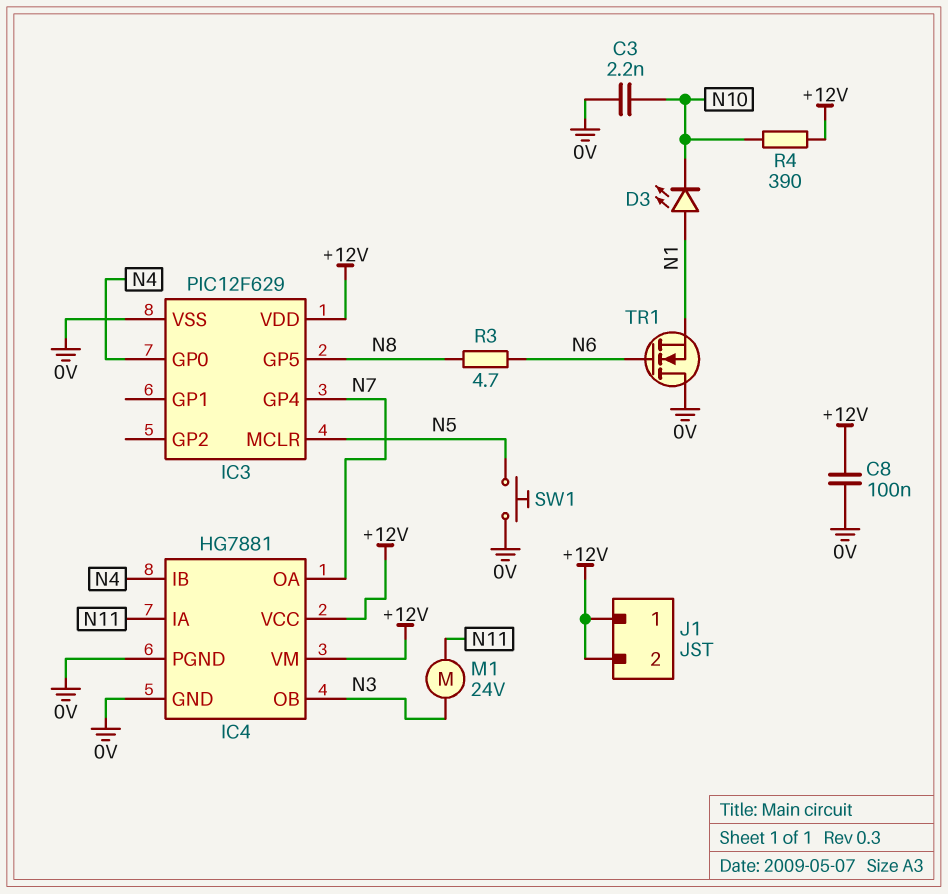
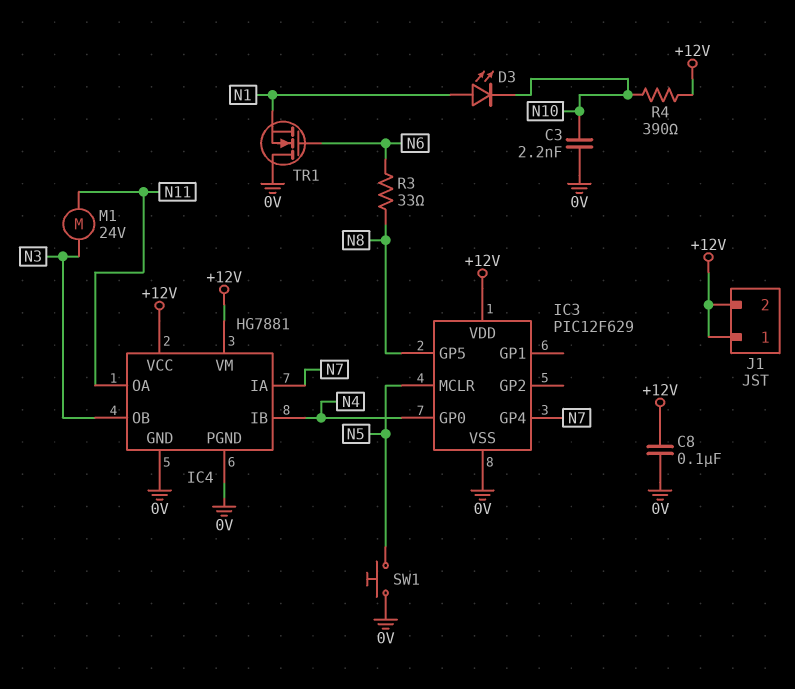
IC4 pin IA: N11 -> N7
IC4 pin OA: N7 -> N11
R3: 4.7 (N6, N8) -> 33 (N6, N8)

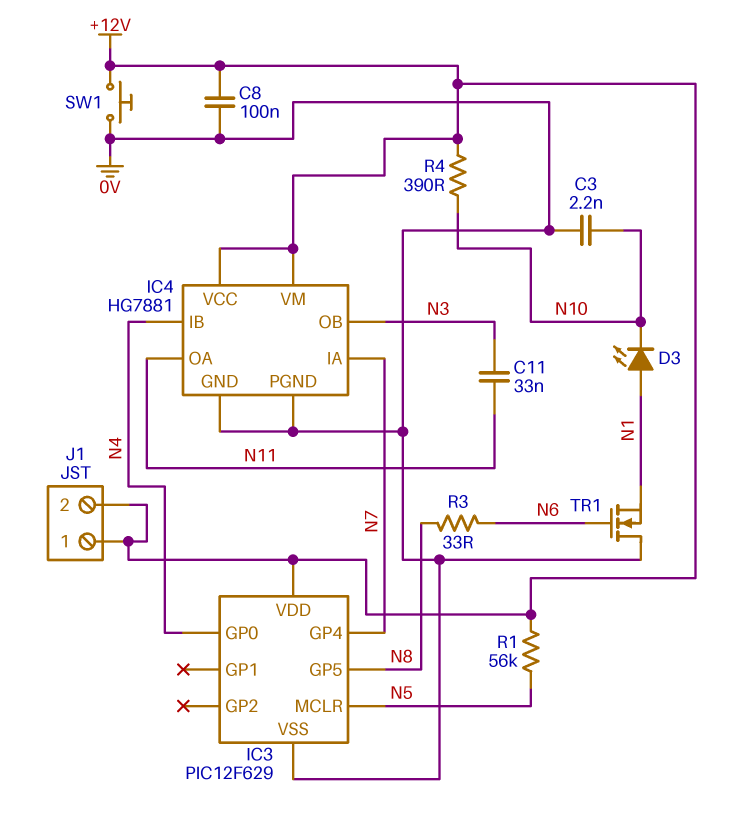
C11: none -> 33nF (N3, N11)
M1: motor 24V (N3, N11) -> none
R1: none -> 56k (+12V, N5)
SW1: button (0V, N5) -> button (+12V, 0V)

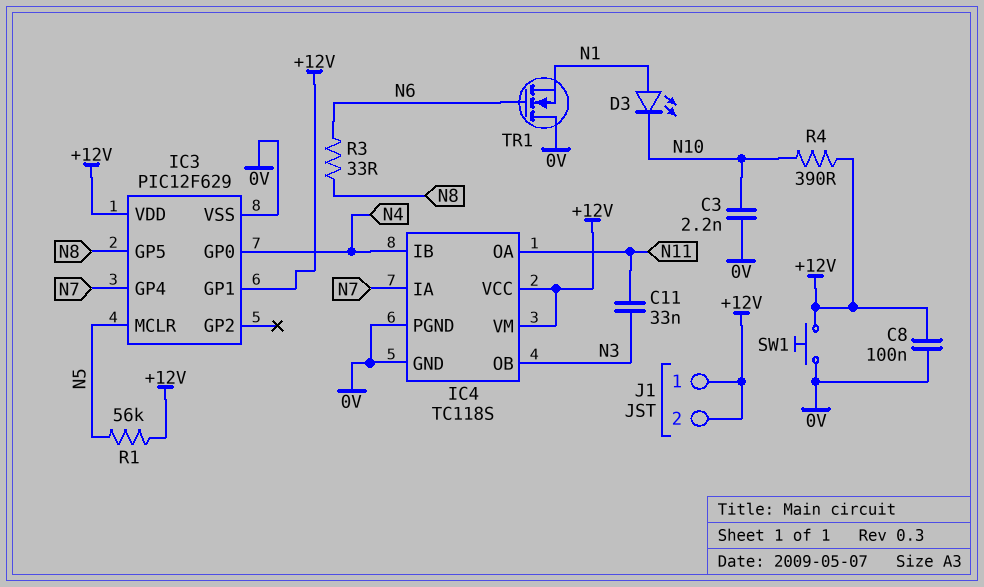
IC3 pin GP1: none -> +12V
IC4: HG7881 -> TC118S

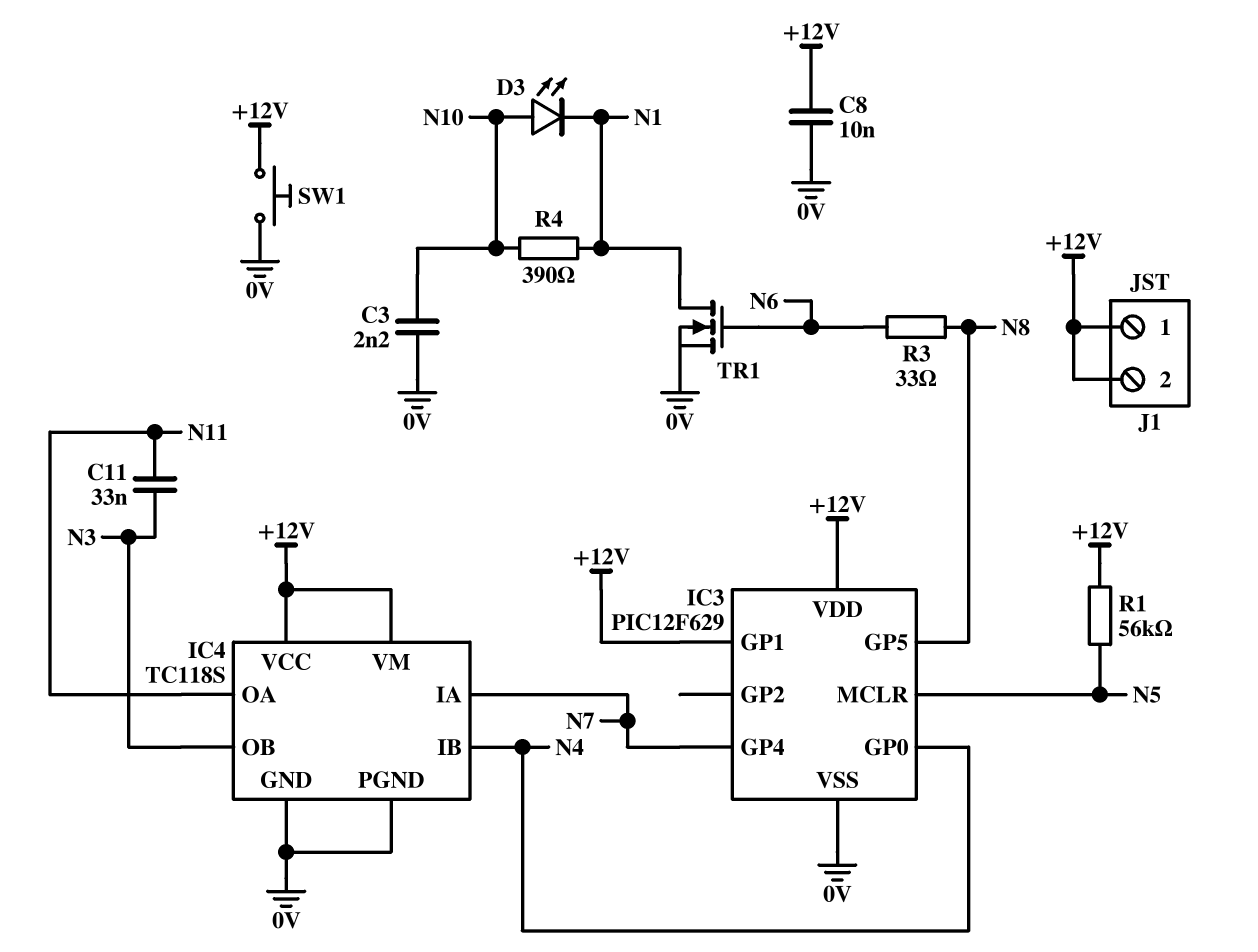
C8: 100nF (+12V, 0V) -> 10nF (+12V, 0V)
D3: LED (A N1, K N10) -> LED (A N10, K N1)
R4: 390 (+12V, N10) -> 390 (N1, N10)
TR1: NMOS (G N6, D 0V, S N1) -> NMOS (G N6, D N1, S 0V)

